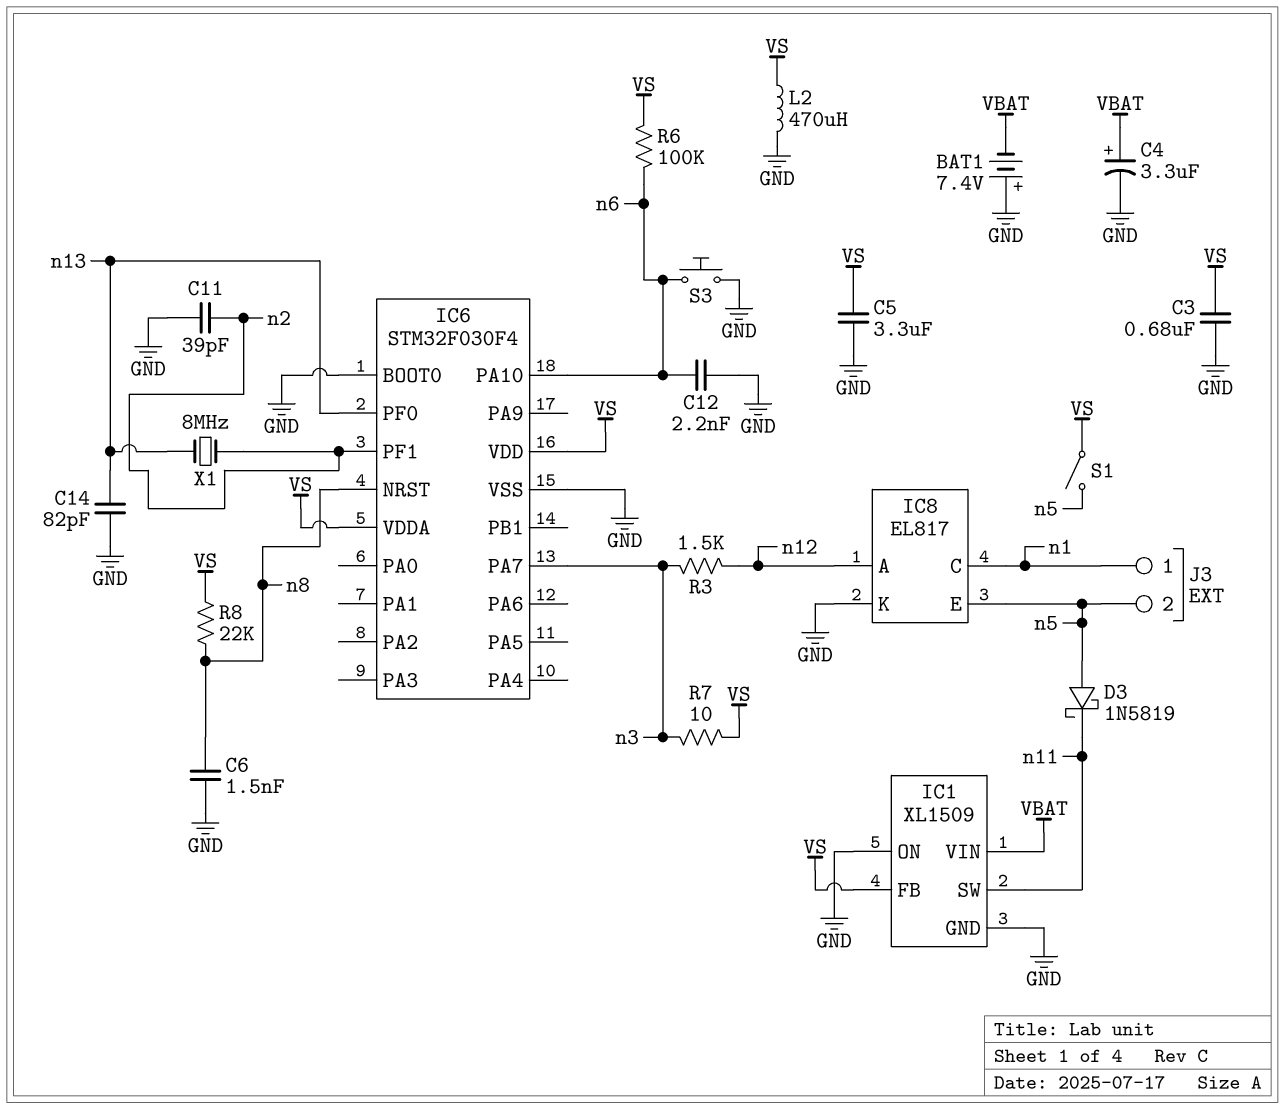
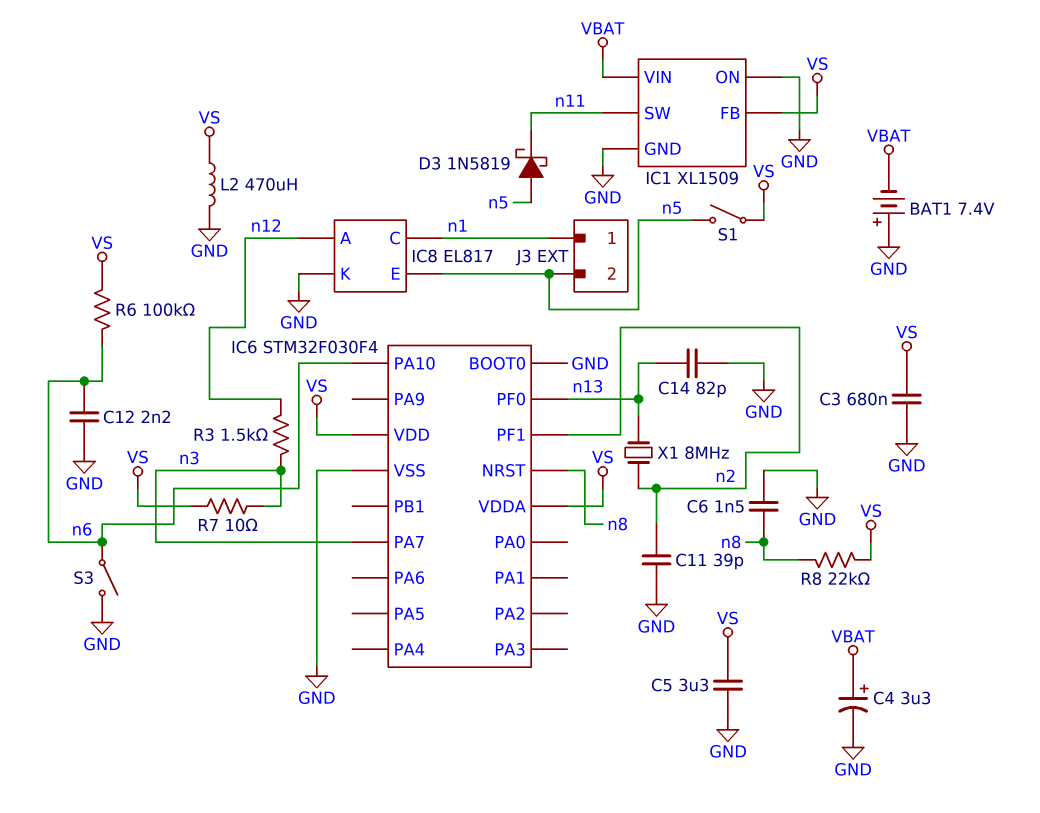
S3: button (GND, n6) -> switch (GND, n6)

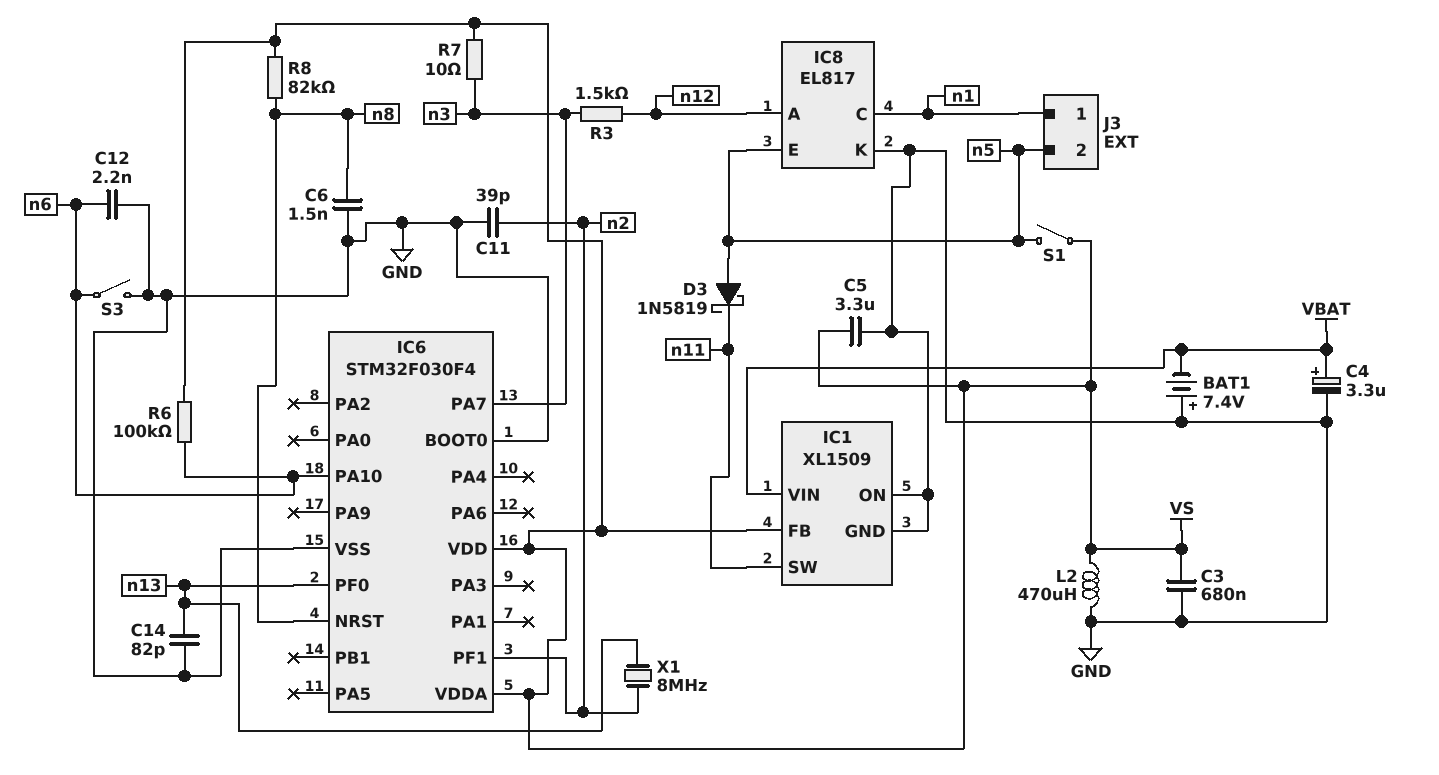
R8: 22k (VS, n8) -> 82k (VS, n8)

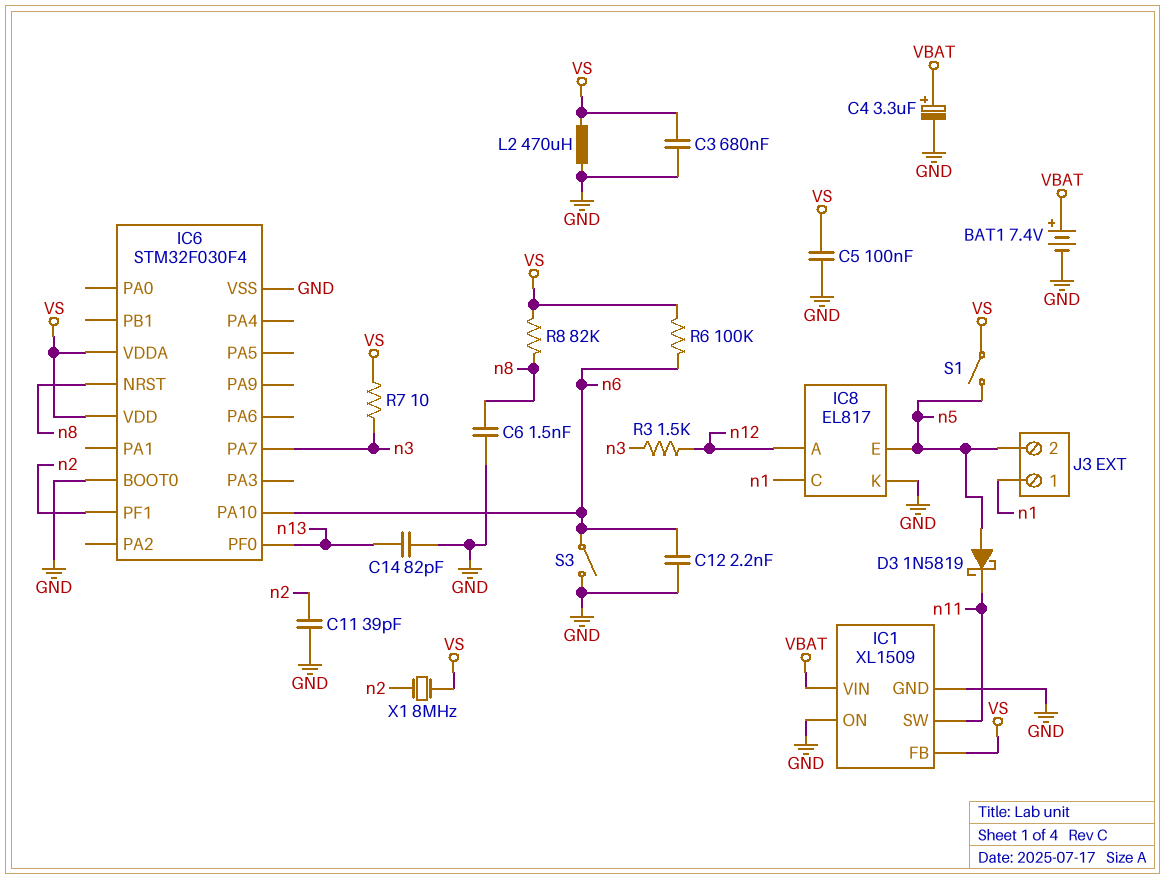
BAT1: 7.4V (plus GND, minus VBAT) -> 7.4V (plus VBAT, minus GND)
C5: 3.3uF (GND, VS) -> 100nF (GND, VS)
X1: 8MHz (n2, n13) -> 8MHz (VS, n2)

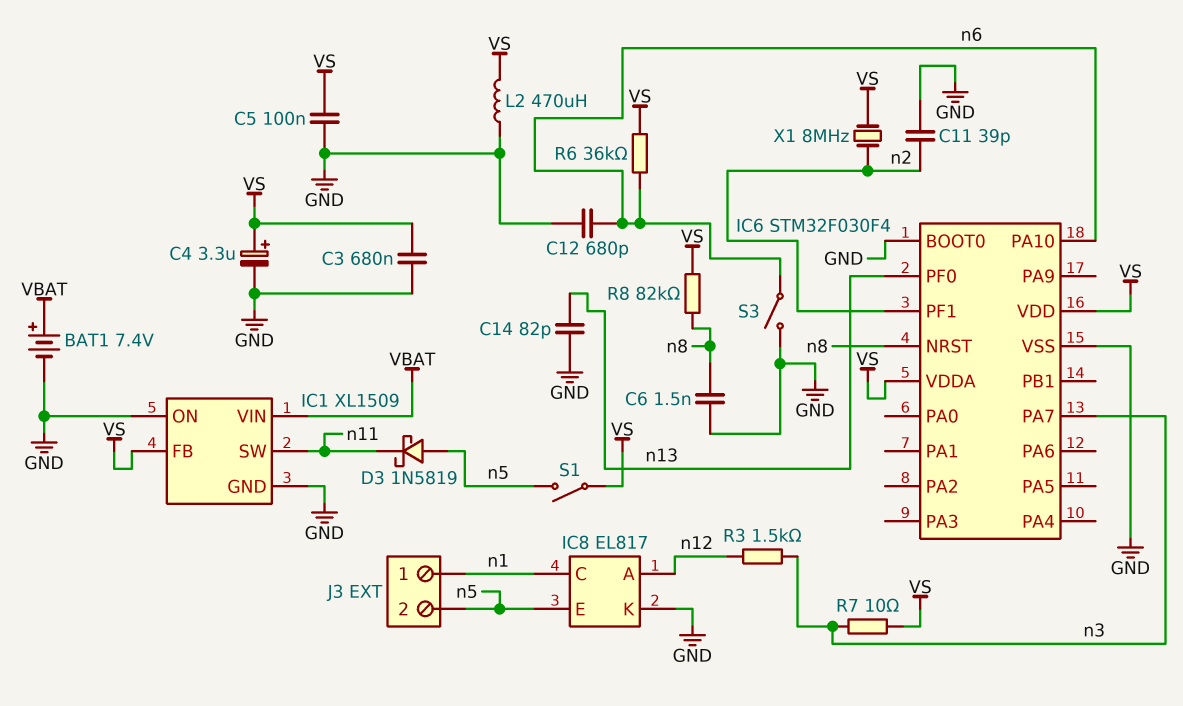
C4: 3.3uF (plus VBAT, minus GND) -> 3.3uF (plus VS, minus GND)
C12: 2.2nF (GND, n6) -> 680pF (GND, n6)
R6: 100k (VS, n6) -> 36k (VS, n6)

